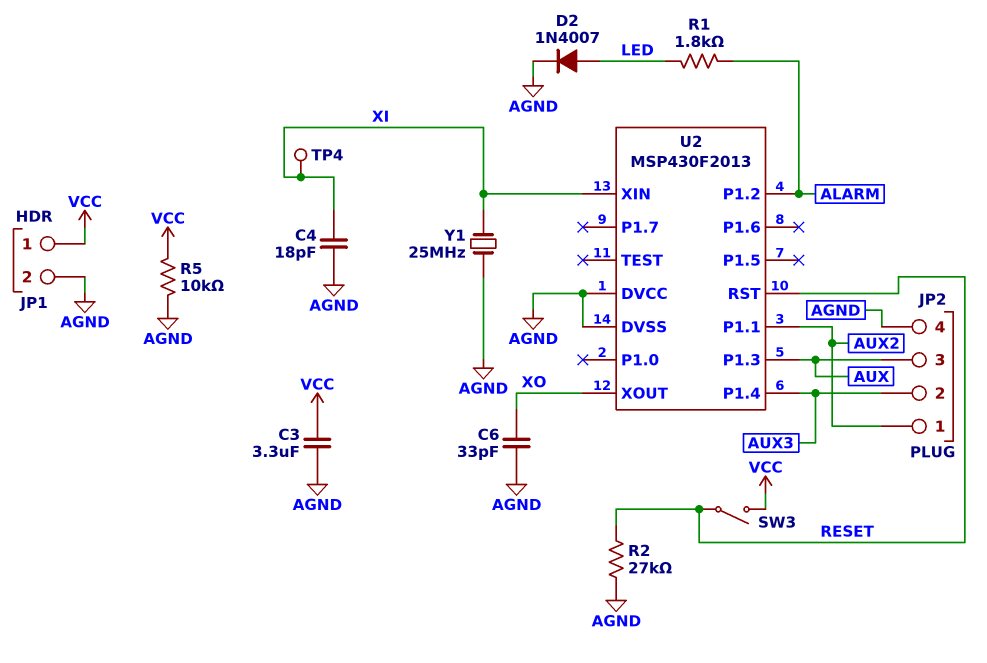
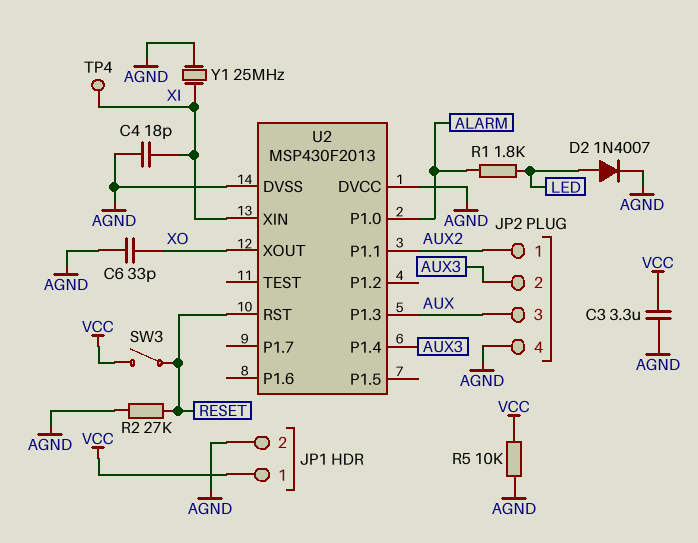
U2 pin P1.0: none -> ALARM
U2 pin P1.2: ALARM -> none

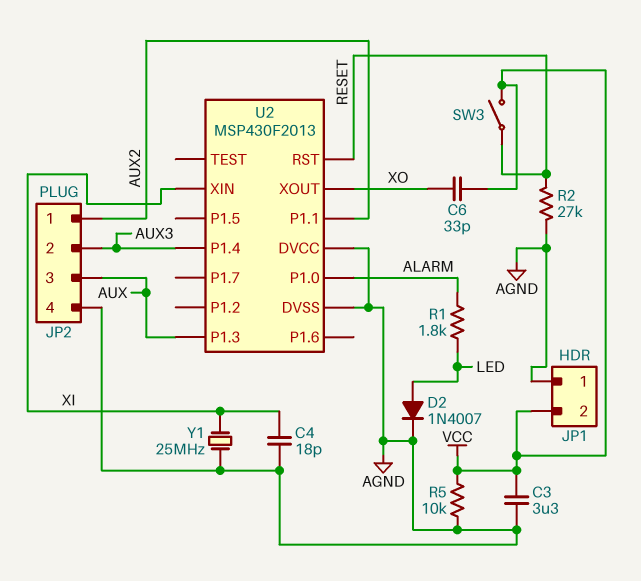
C6: 33pF (AGND, XO) -> 33pF (VCC, XO)
JP1 pin 1: VCC -> AGND
JP1 pin 2: AGND -> VCC
TP4: test point (XI) -> none

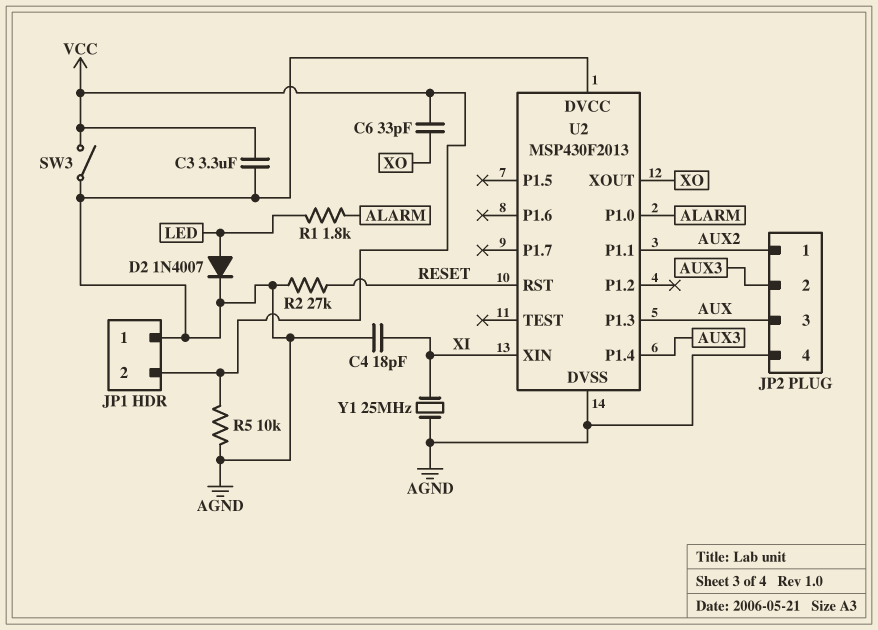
SW3: switch (RESET, VCC) -> switch (AGND, VCC)

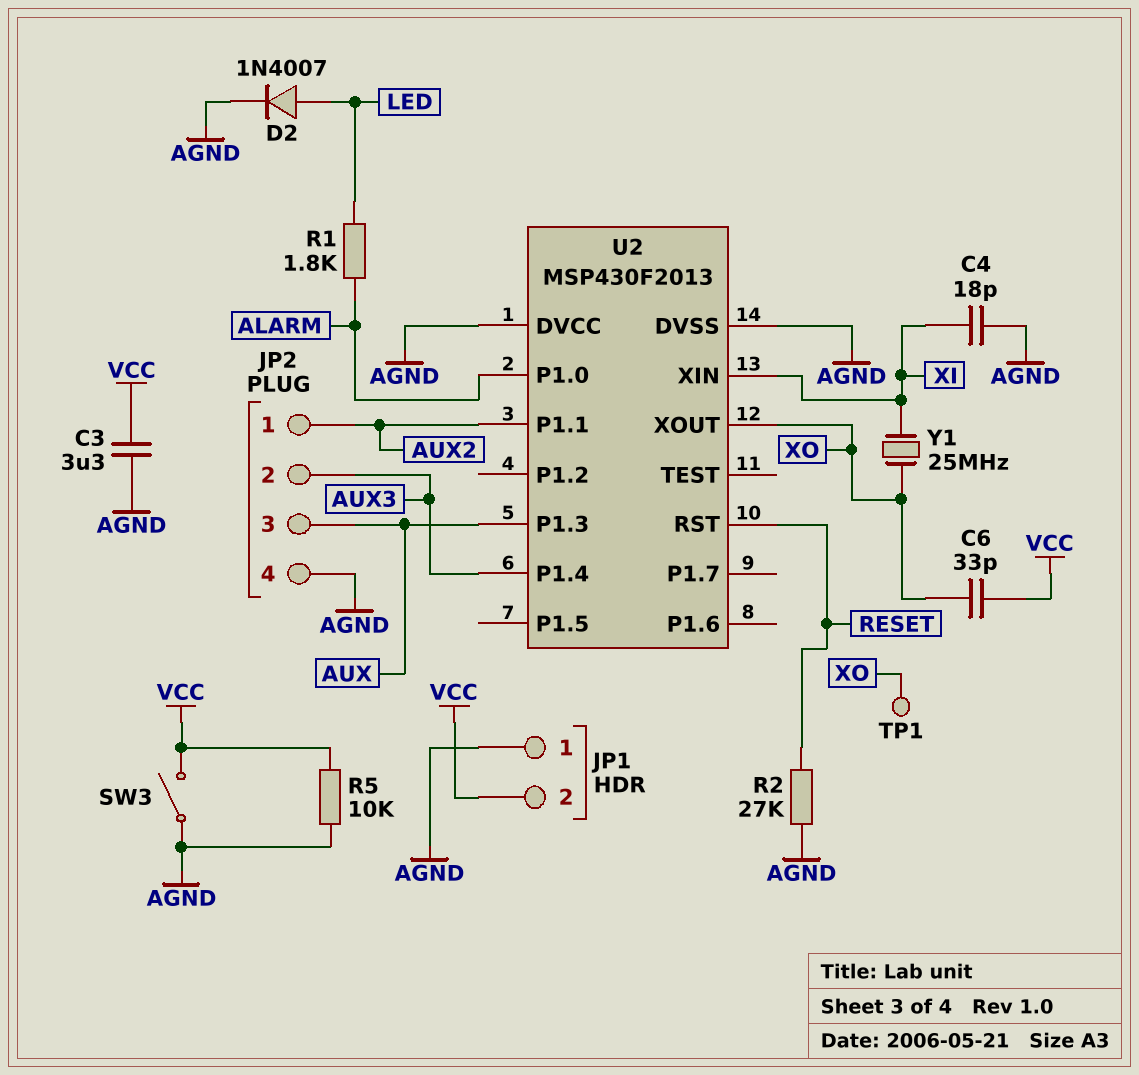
TP1: none -> test point (XO)
Y1: 25MHz (AGND, XI) -> 25MHz (XI, XO)

